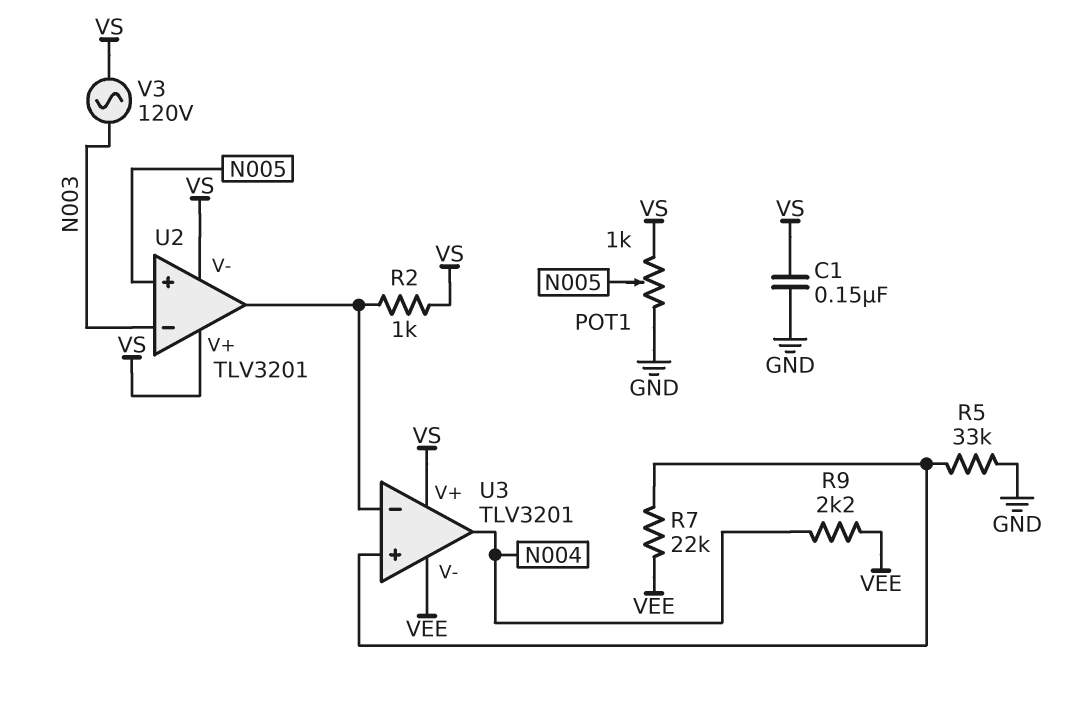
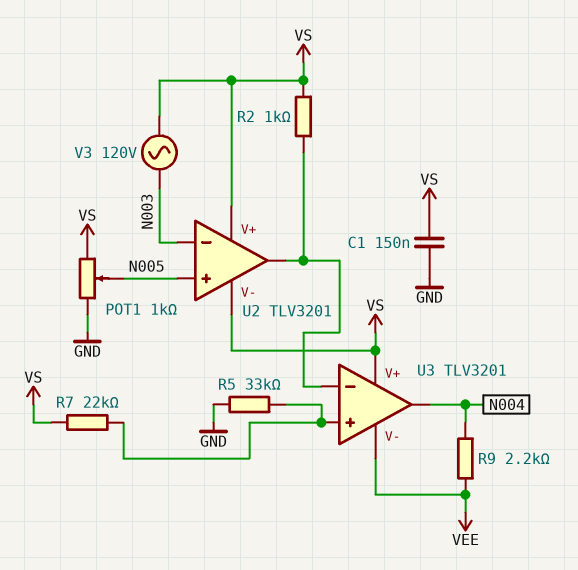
R7: 22k (U3/in+, VEE) -> 22k (U3/in+, VS)

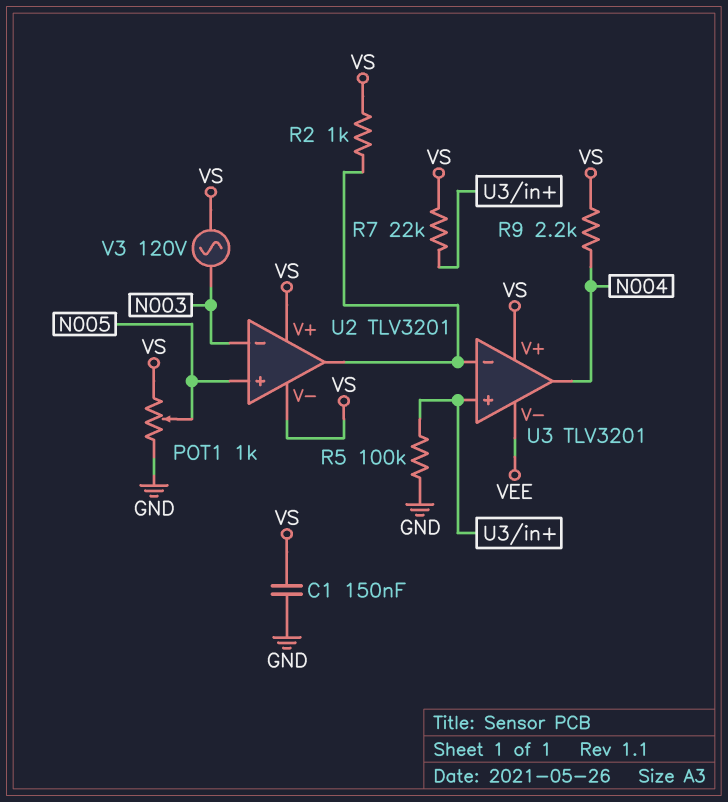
R5: 33k (GND, U3/in+) -> 100k (GND, U3/in+)
R9: 2.2k (N004, VEE) -> 2.2k (N004, VS)

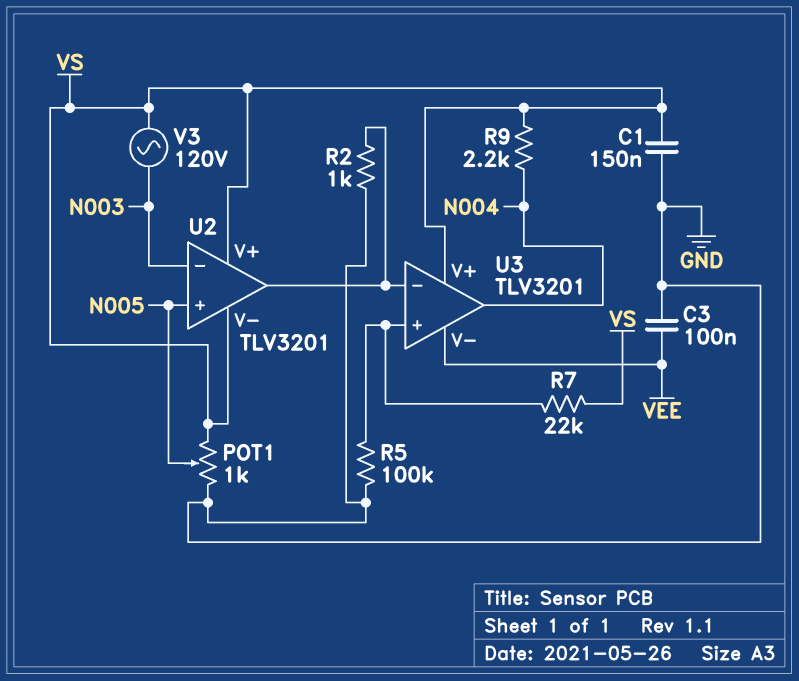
C3: none -> 100nF (GND, VEE)
R2: 1k (U2/out, VS) -> 1k (GND, U2/out)

